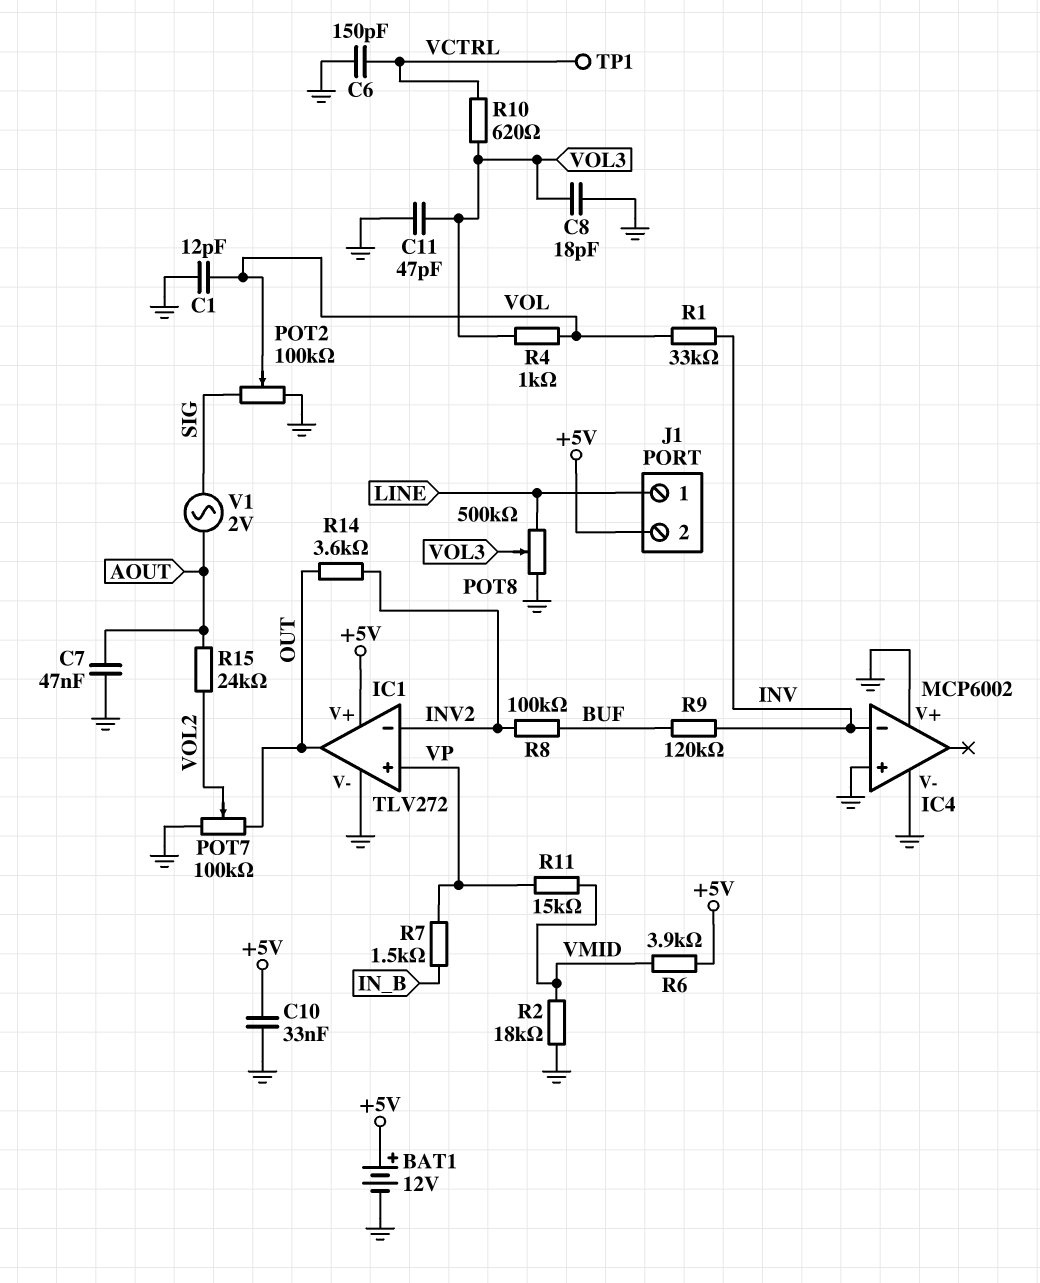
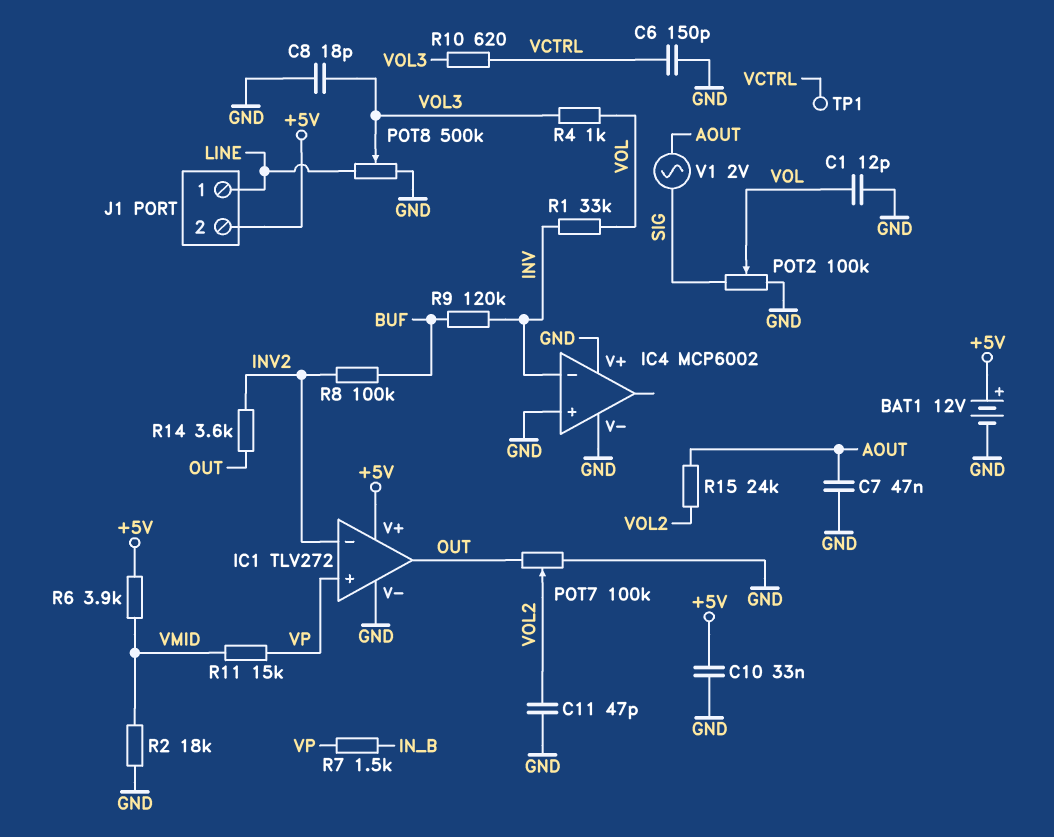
C11: 47pF (GND, VOL3) -> 47pF (GND, VOL2)

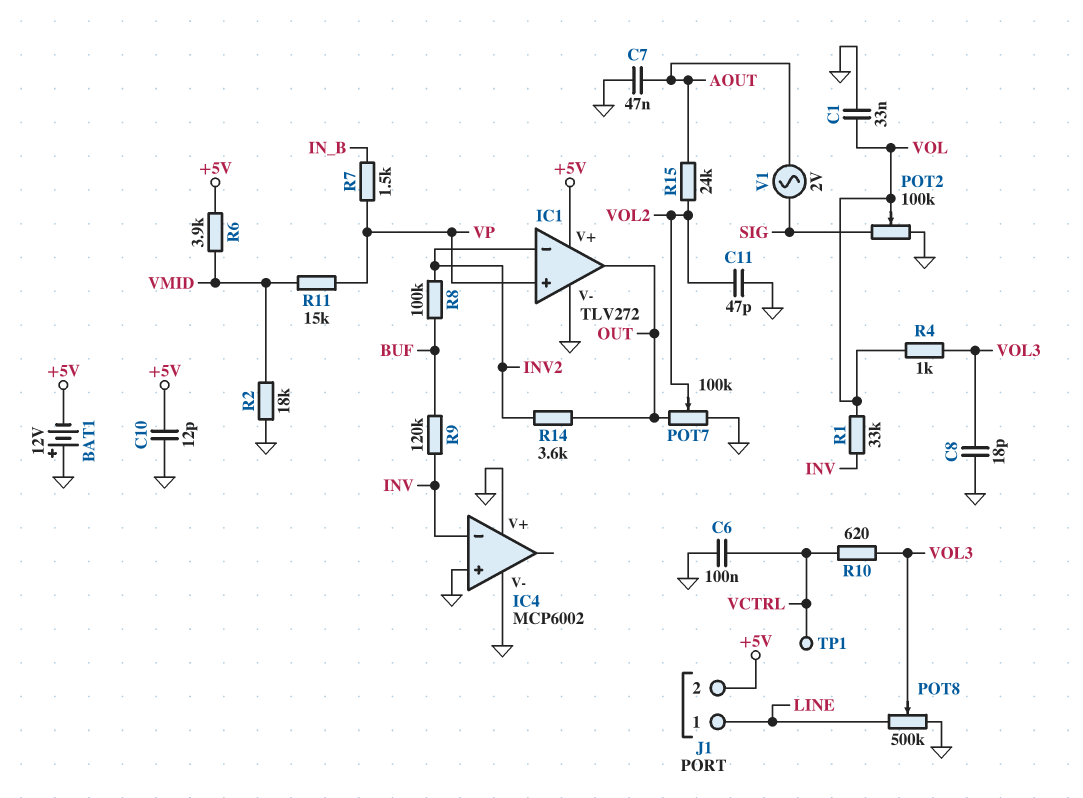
BAT1: 12V (plus +5V, minus GND) -> 12V (plus GND, minus +5V)
C1: 12pF (GND, VOL) -> 33nF (GND, VOL)
C6: 150pF (GND, VCTRL) -> 100nF (GND, VCTRL)
C10: 33nF (+5V, GND) -> 12pF (+5V, GND)

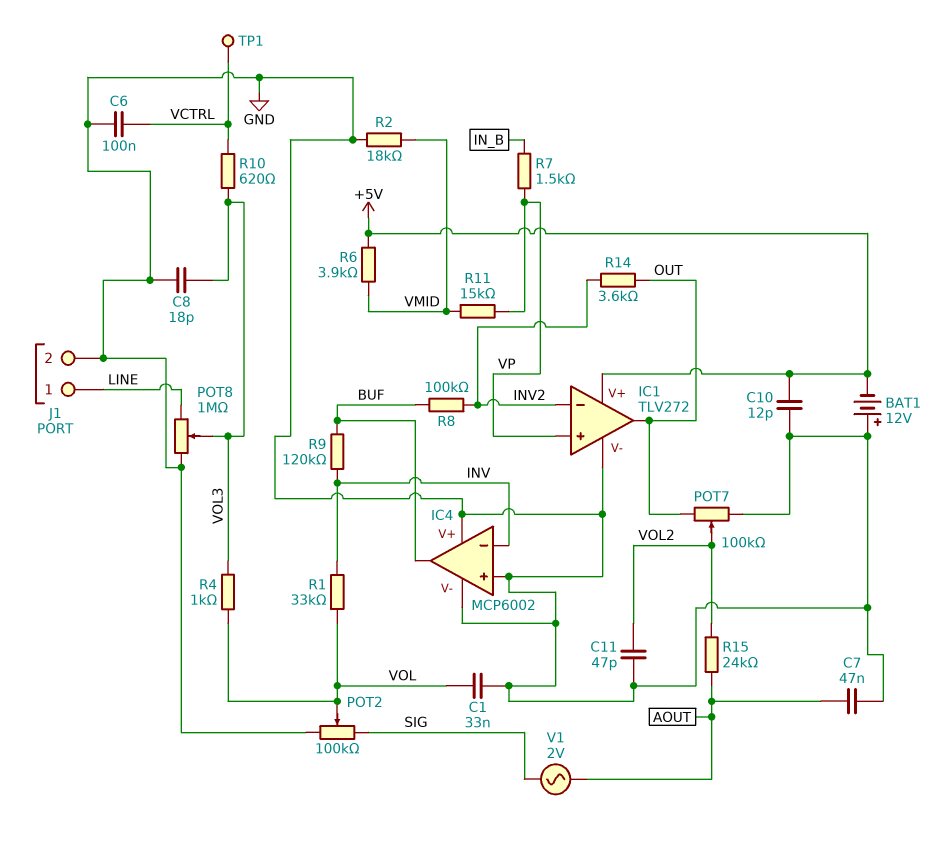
IC4 pin out: none -> BUF
J1 pin 2: +5V -> GND
POT8: 500k (GND, LINE, wiper VOL3) -> 1M (GND, LINE, wiper VOL3)

